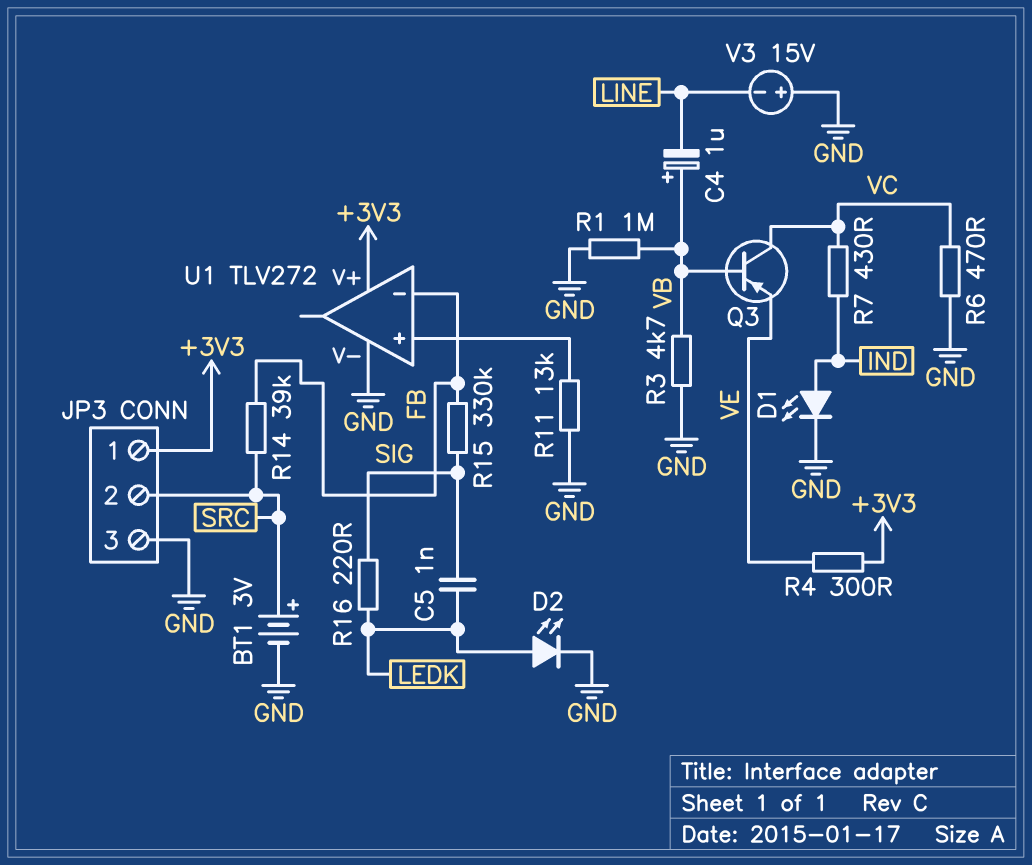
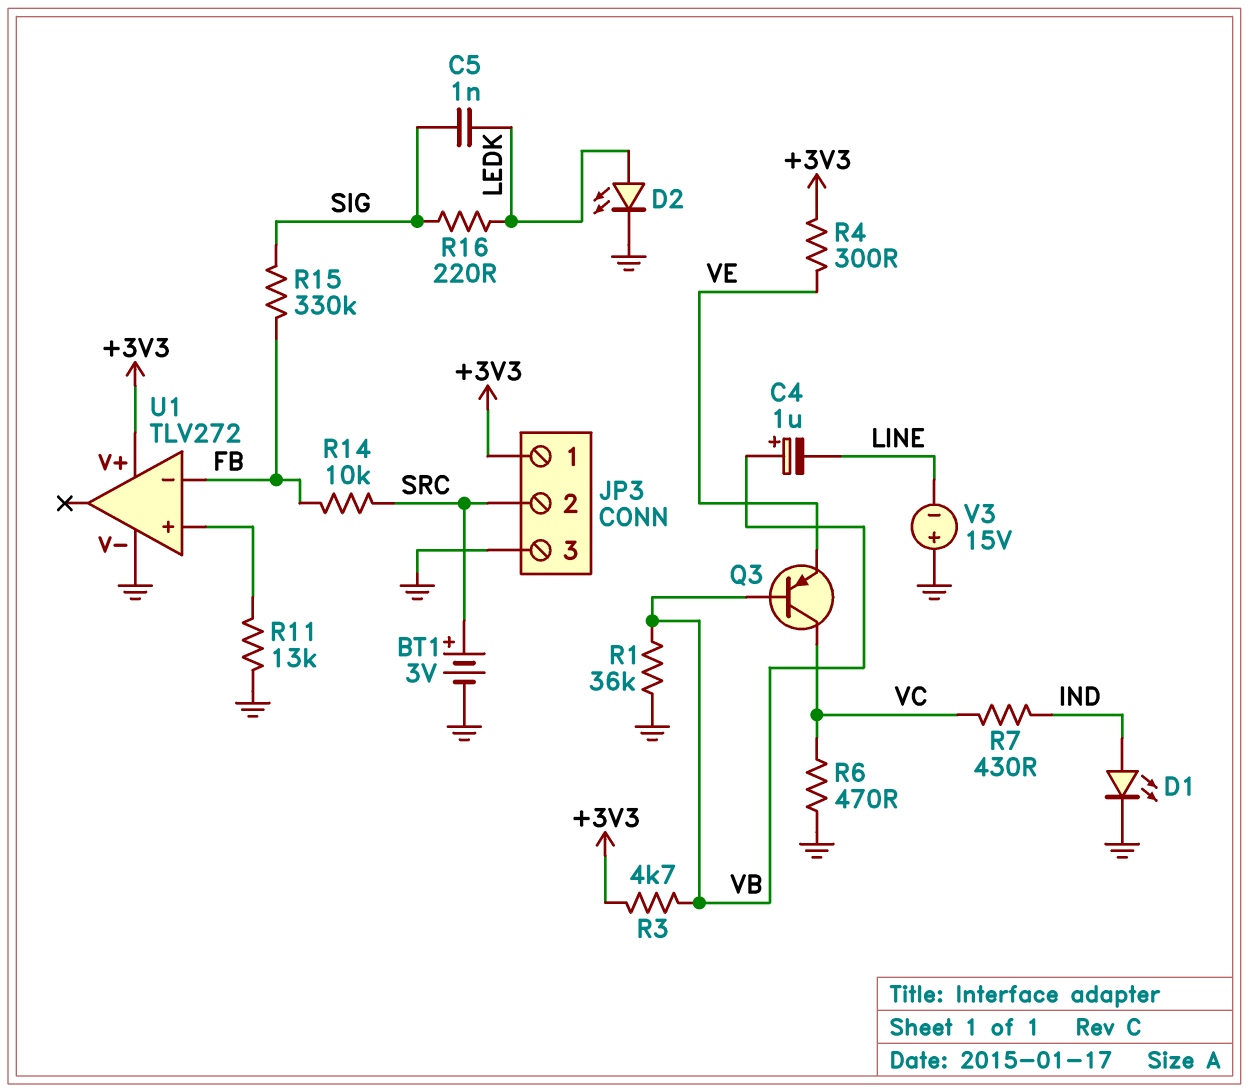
R1: 1M (GND, VB) -> 36k (GND, VB)
R3: 4.7k (GND, VB) -> 4.7k (+3V3, VB)
R14: 39k (FB, SRC) -> 10k (FB, SRC)

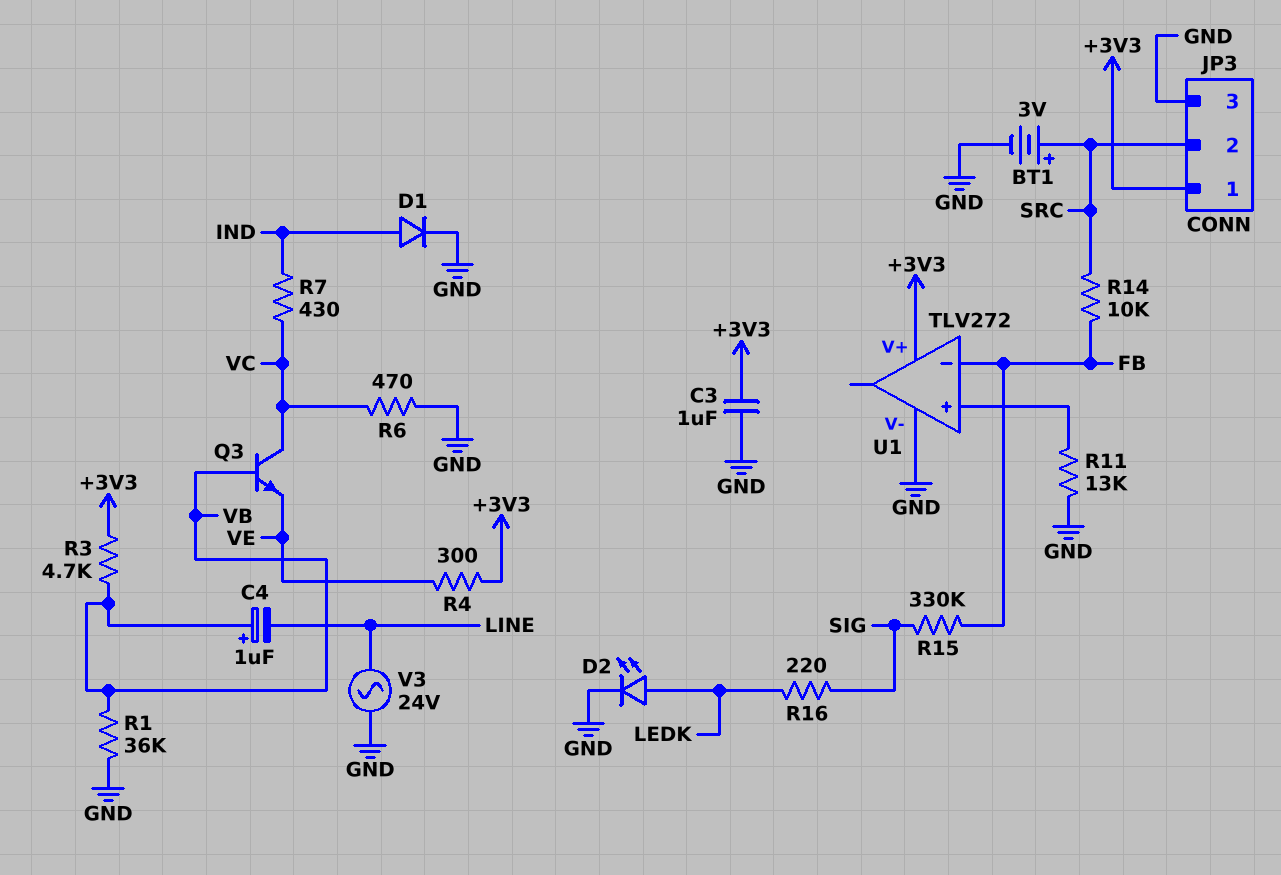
C3: none -> 1uF (+3V3, GND)
C5: 1nF (LEDK, SIG) -> none
D1: LED (A IND, K GND) -> diode (A IND, K GND)
Q3: PNP (B VB, C VC, E VE) -> NPN (B VB, C VC, E VE)
V3: 15V (plus GND, minus LINE) -> AC 24V (GND, LINE)

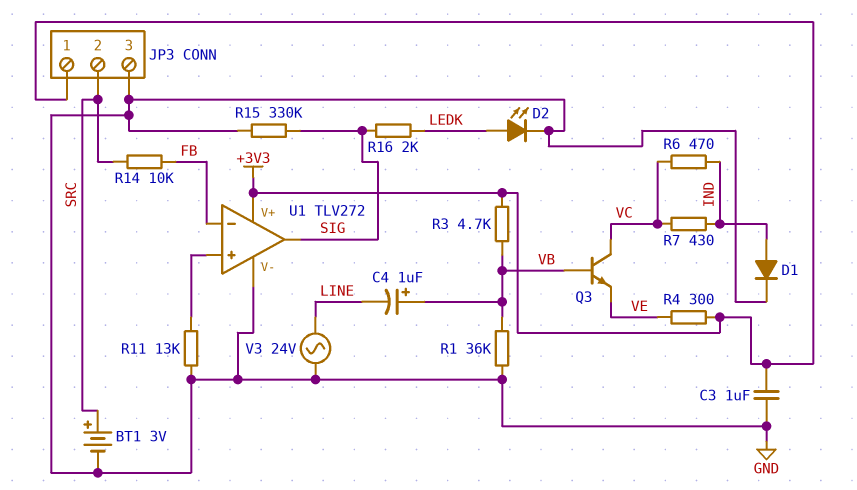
R6: 470 (GND, VC) -> 470 (IND, VC)
R15: 330k (FB, SIG) -> 330k (GND, SIG)
R16: 220 (LEDK, SIG) -> 2k (LEDK, SIG)
U1 pin out: none -> SIG

